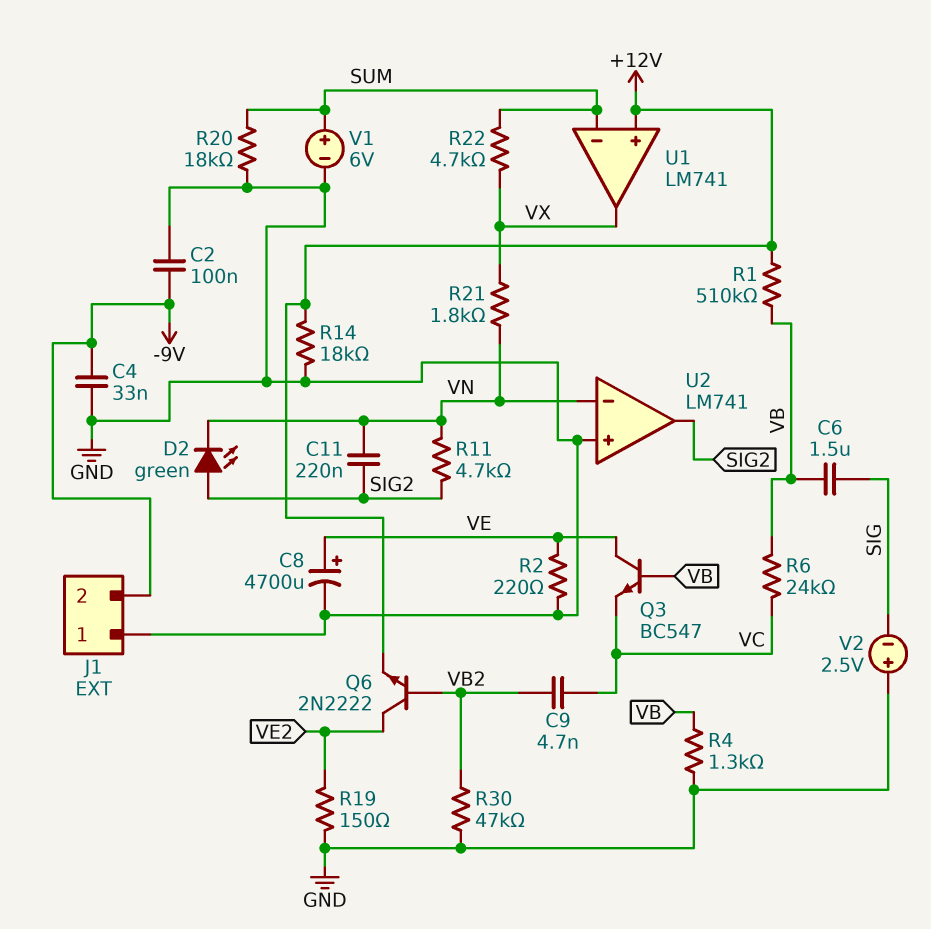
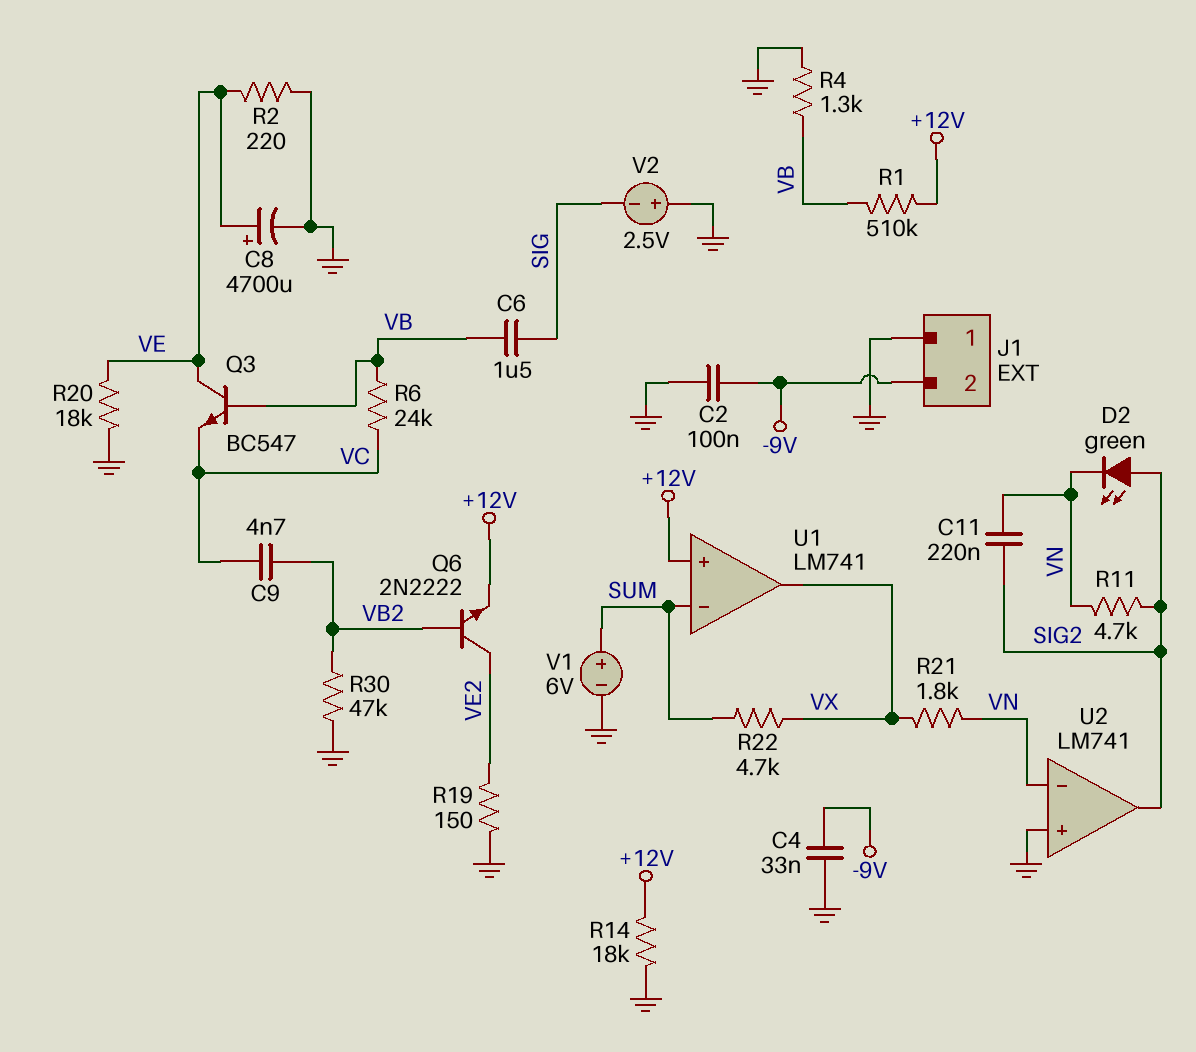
R20: 18k (GND, SUM) -> 18k (GND, VE)

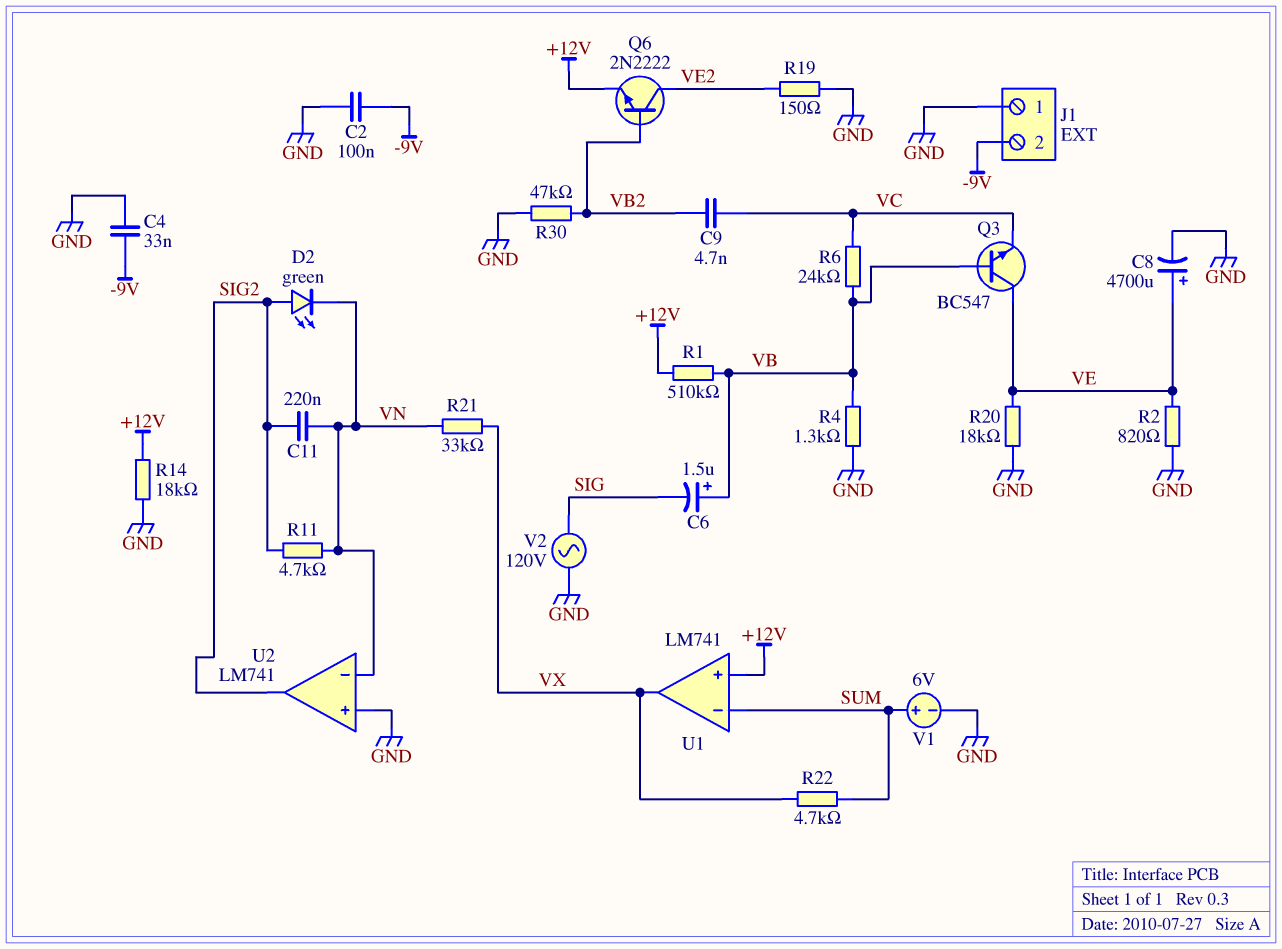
C6: 1.5uF (SIG, VB) -> 1.5uF (plus VB, minus SIG)
R2: 220 (GND, VE) -> 820 (GND, VE)
R21: 1.8k (VN, VX) -> 33k (VN, VX)
V2: 2.5V (plus GND, minus SIG) -> AC 120V (GND, SIG)

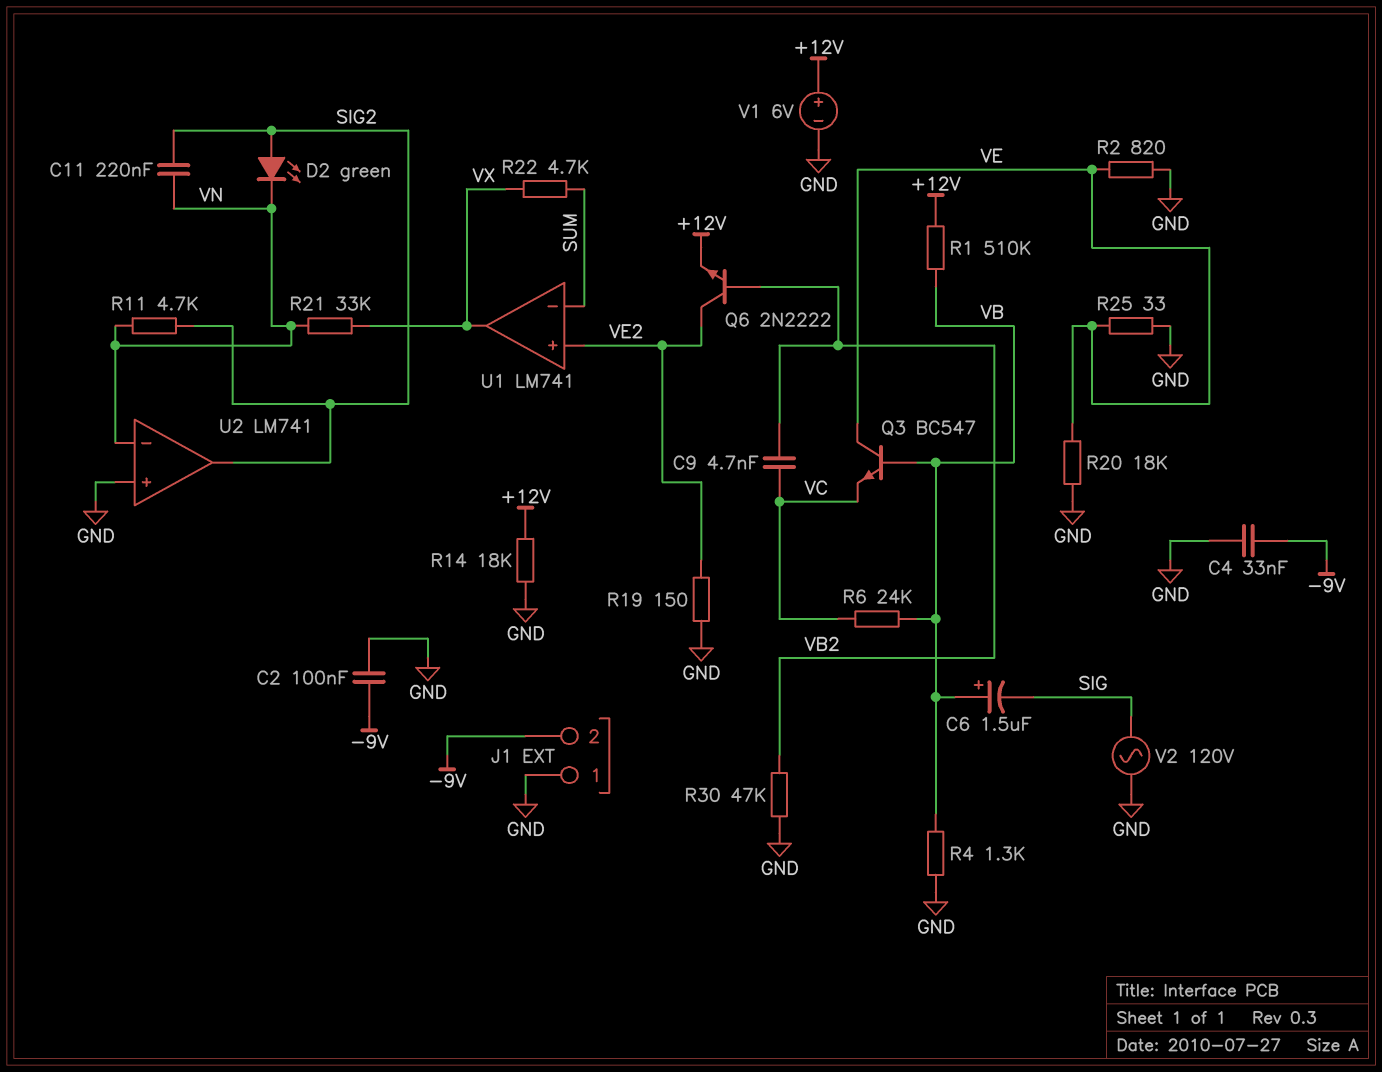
C8: 4700uF (plus VE, minus GND) -> none
R25: none -> 33 (GND, VE)
U1 pin in+: +12V -> VE2
V1: 6V (plus SUM, minus GND) -> 6V (plus +12V, minus GND)

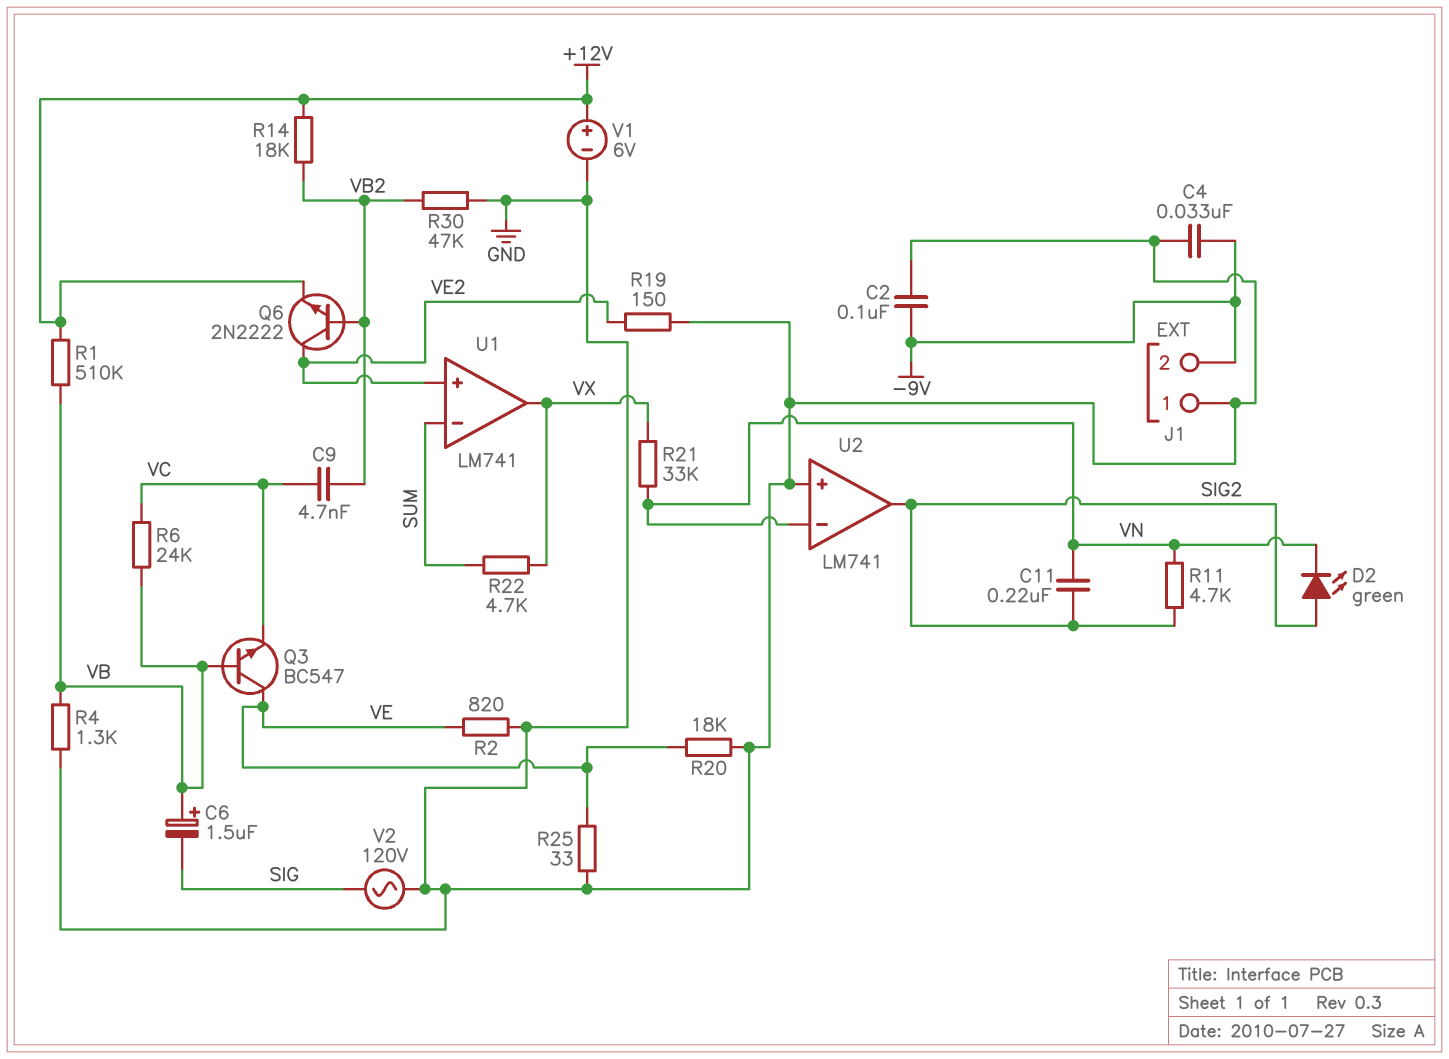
R14: 18k (+12V, GND) -> 18k (+12V, VB2)

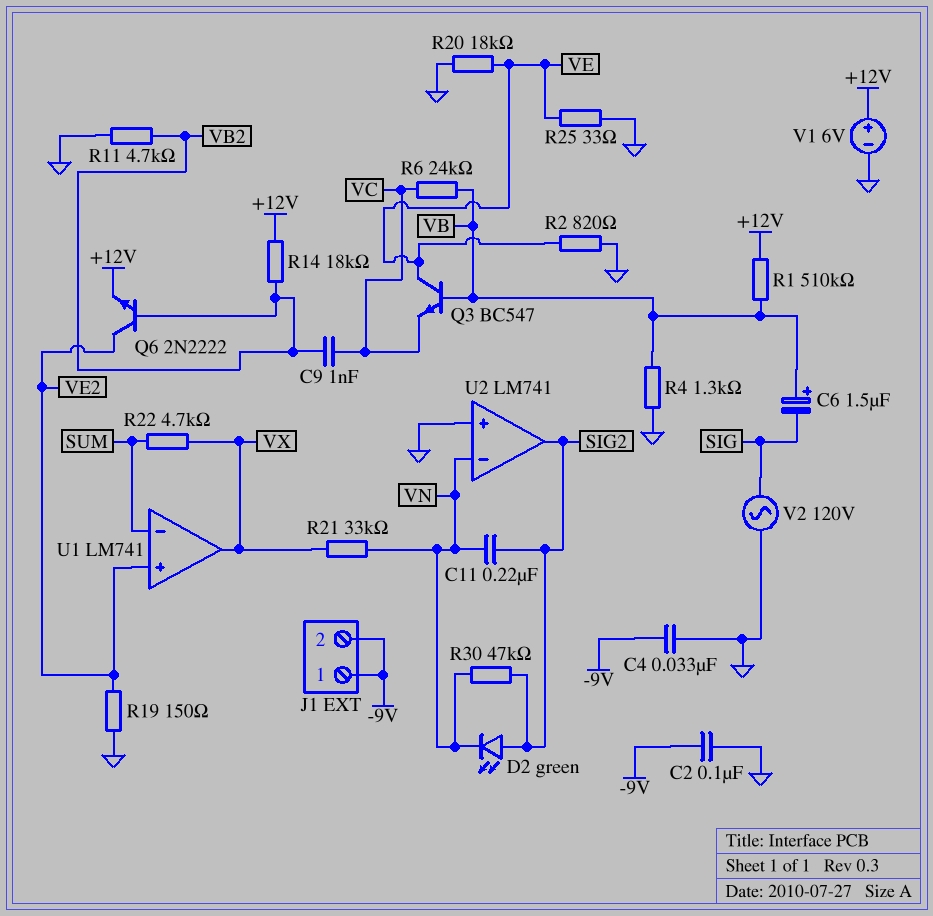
C9: 4.7nF (VB2, VC) -> 1nF (VB2, VC)
J1 pin 1: GND -> -9V
R11: 4.7k (SIG2, VN) -> 4.7k (GND, VB2)
R30: 47k (GND, VB2) -> 47k (SIG2, VN)

